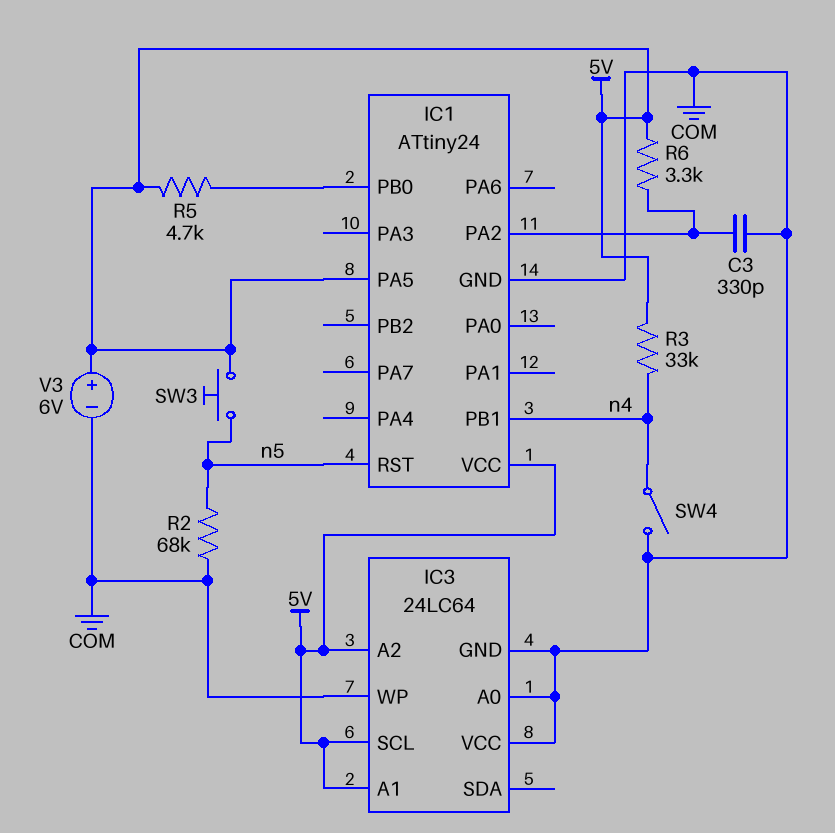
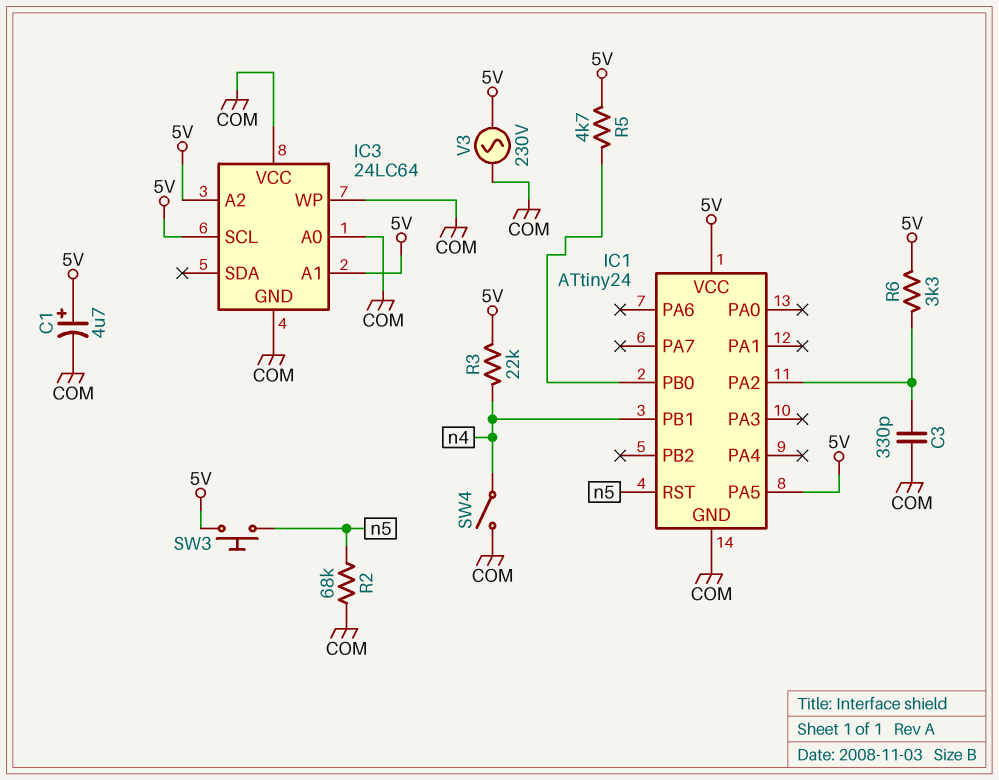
C1: none -> 4.7uF (plus 5V, minus COM)
R3: 33k (5V, n4) -> 22k (5V, n4)
V3: 6V (plus 5V, minus COM) -> AC 230V (5V, COM)

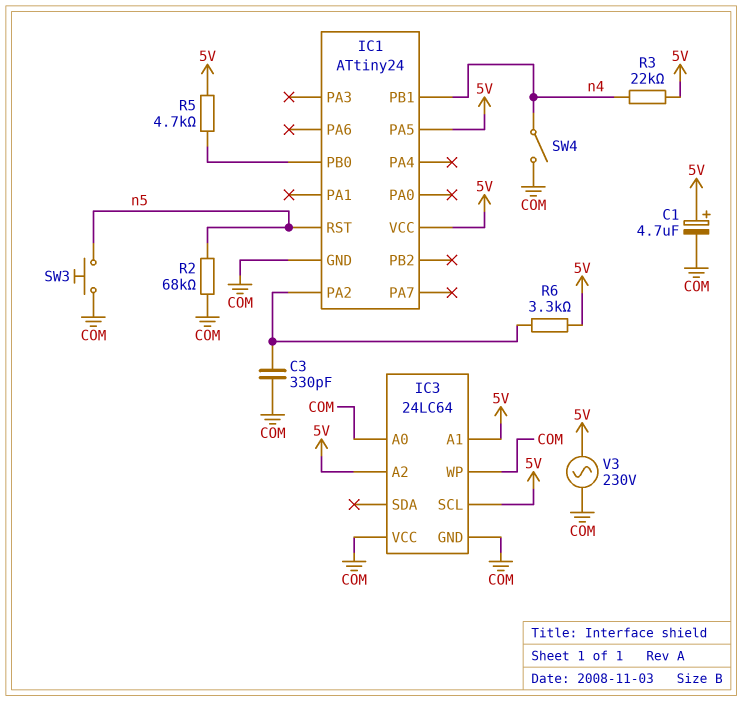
SW3: button (5V, n5) -> button (COM, n5)

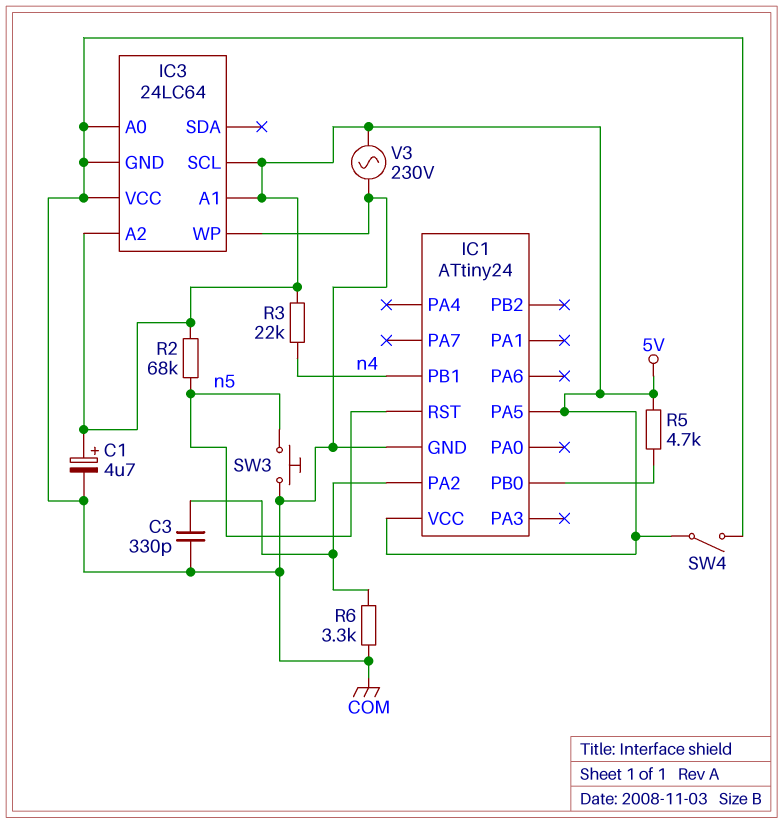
R2: 68k (COM, n5) -> 68k (5V, n5)
R6: 3.3k (5V, IC1/PA2) -> 3.3k (COM, IC1/PA2)
SW4: switch (COM, n4) -> switch (5V, COM)

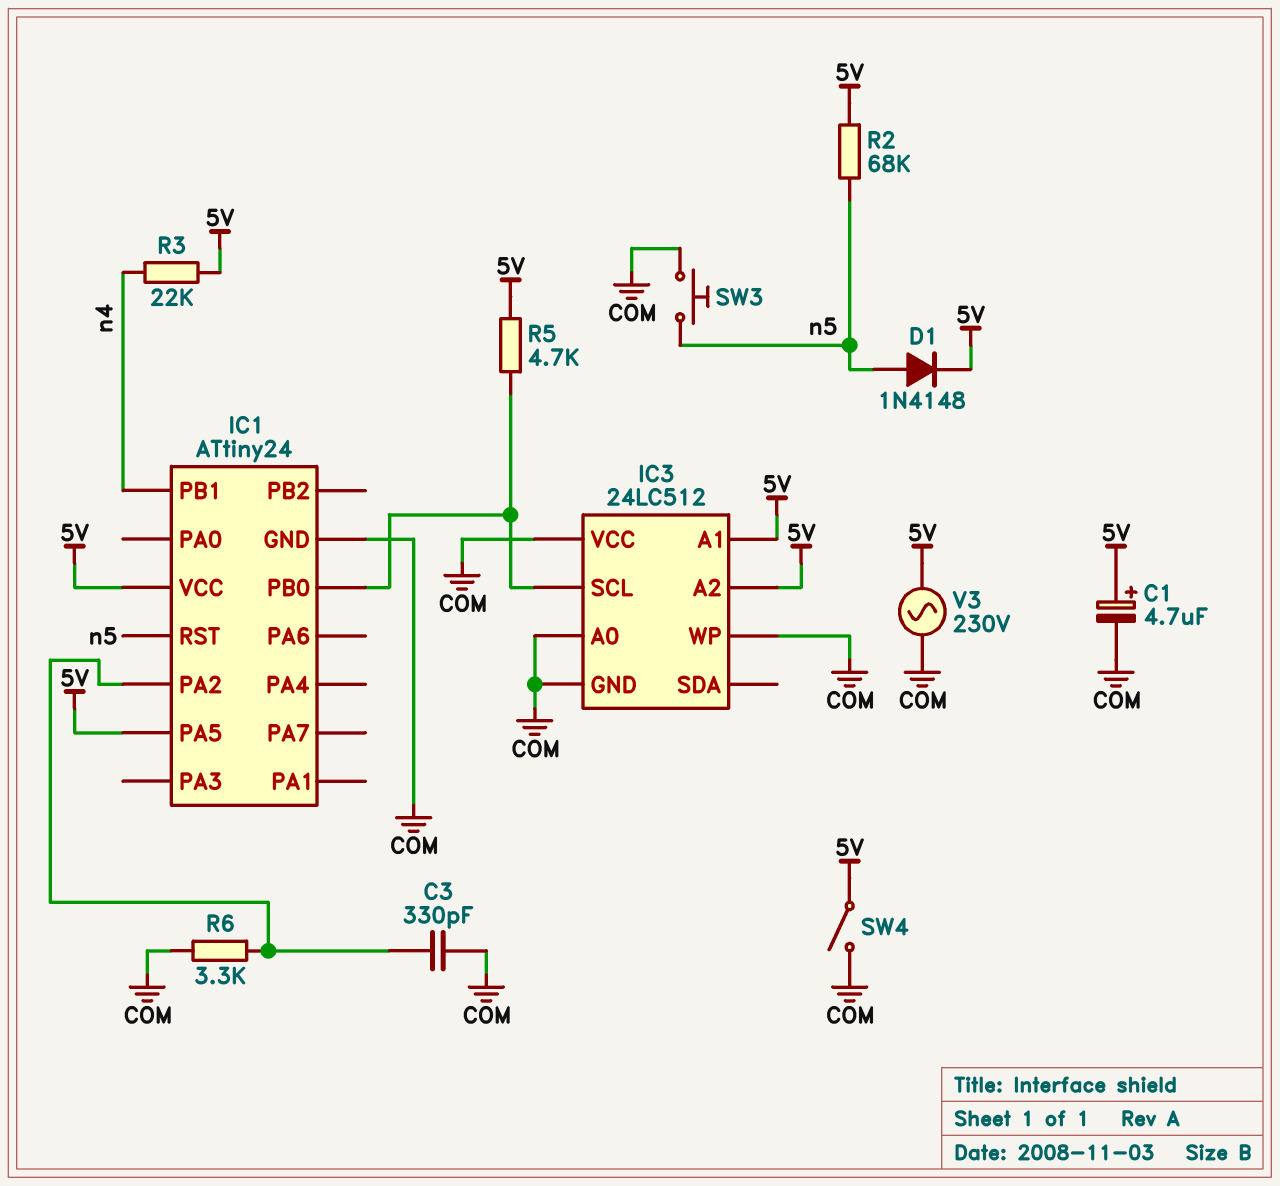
D1: none -> diode 1N4148 (A n5, K 5V)
IC3: 24LC64 -> 24LC512
IC3 pin SCL: 5V -> IC1/PB0

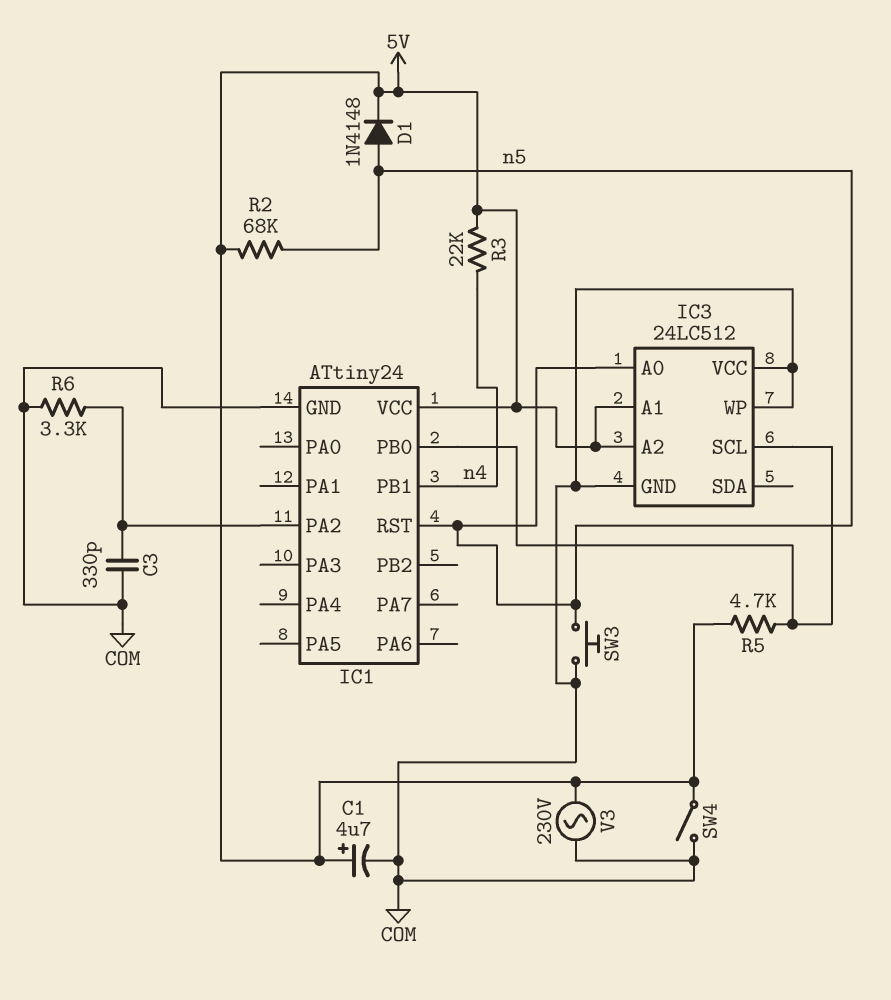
IC1 pin PA5: 5V -> none
IC3 pin A0: COM -> n5

